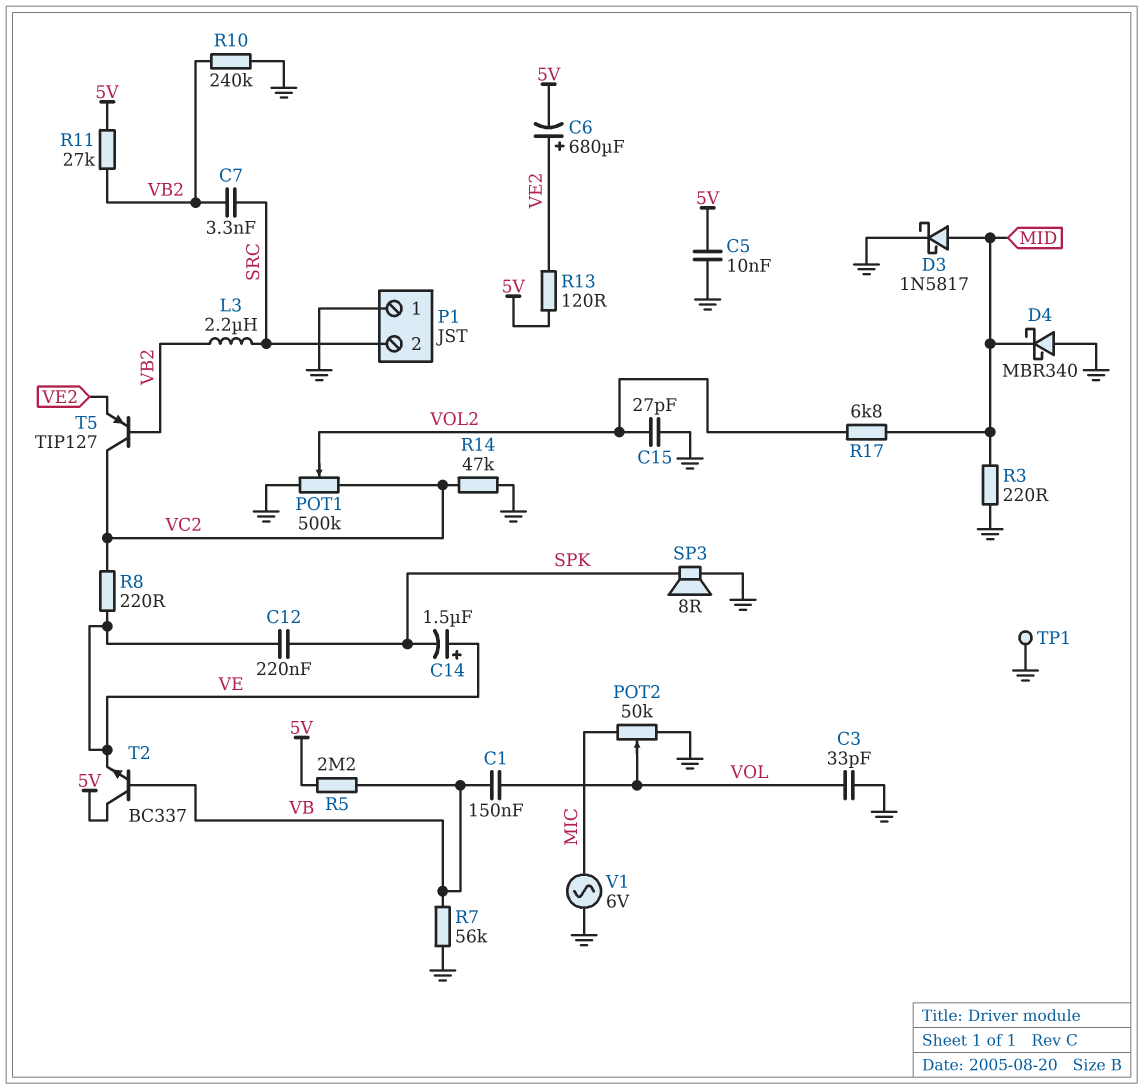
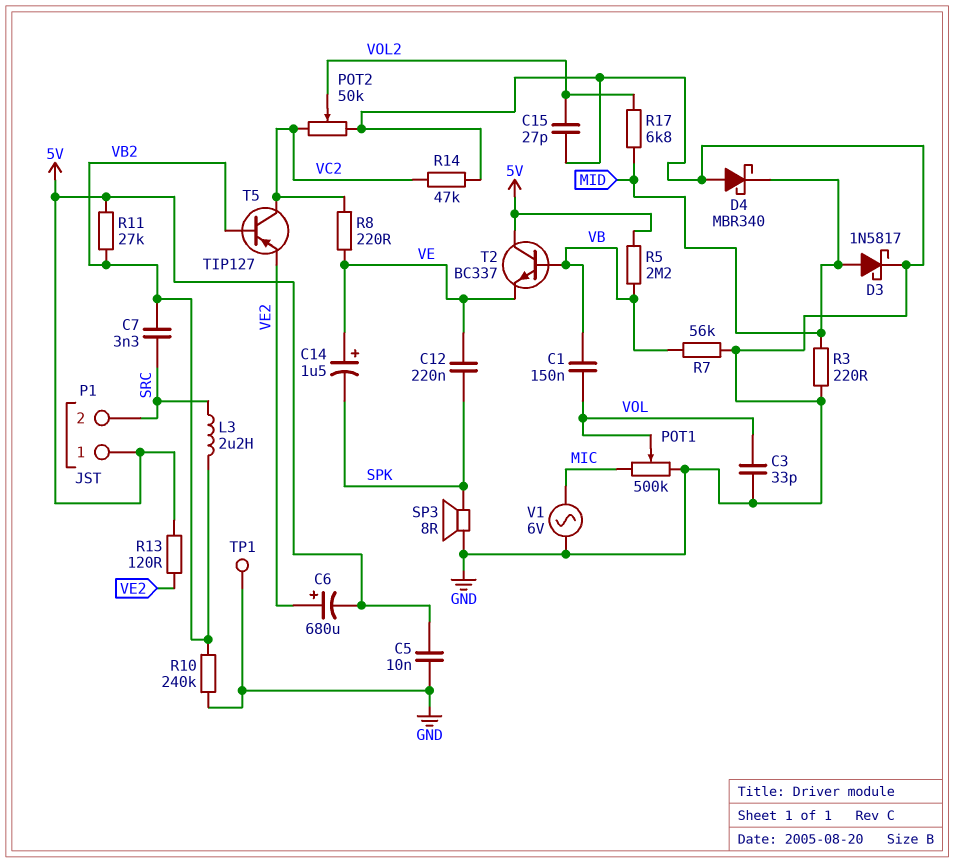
P1 pin 1: GND -> 5V
POT1: 500k (GND, VC2, wiper VOL2) -> 500k (GND, MIC, wiper VOL)
POT2: 50k (GND, MIC, wiper VOL) -> 50k (GND, VC2, wiper VOL2)

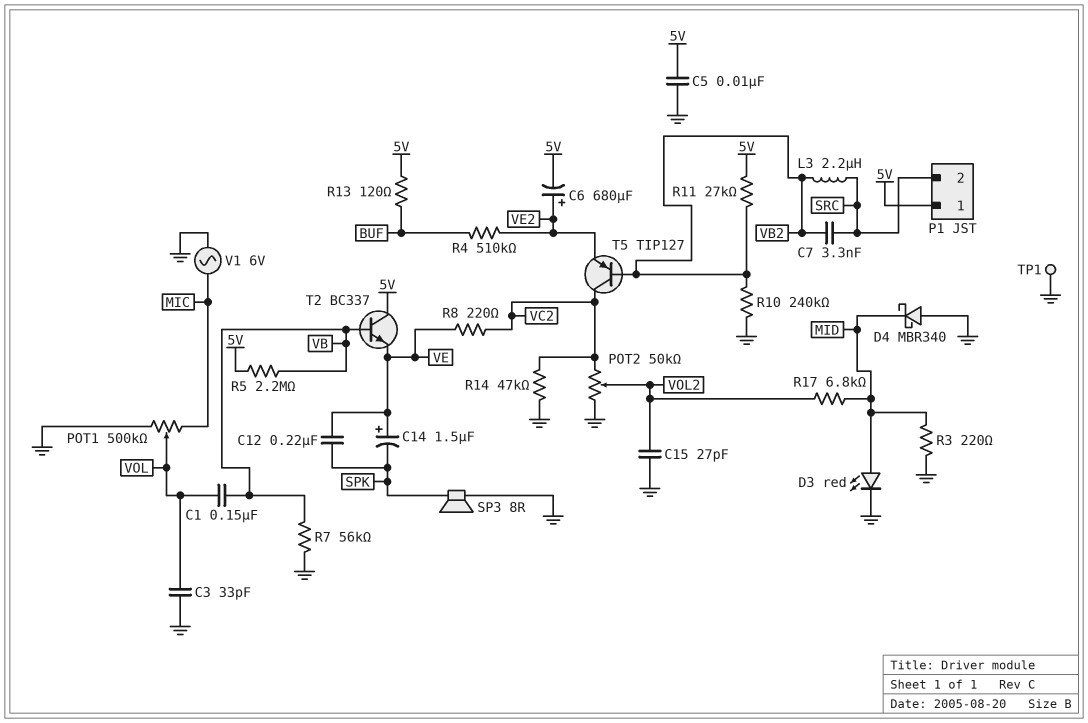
D3: schottky 1N5817 (A MID, K GND) -> LED red (A MID, K GND)
R4: none -> 510k (BUF, VE2)
R13: 120 (5V, VE2) -> 120 (5V, BUF)

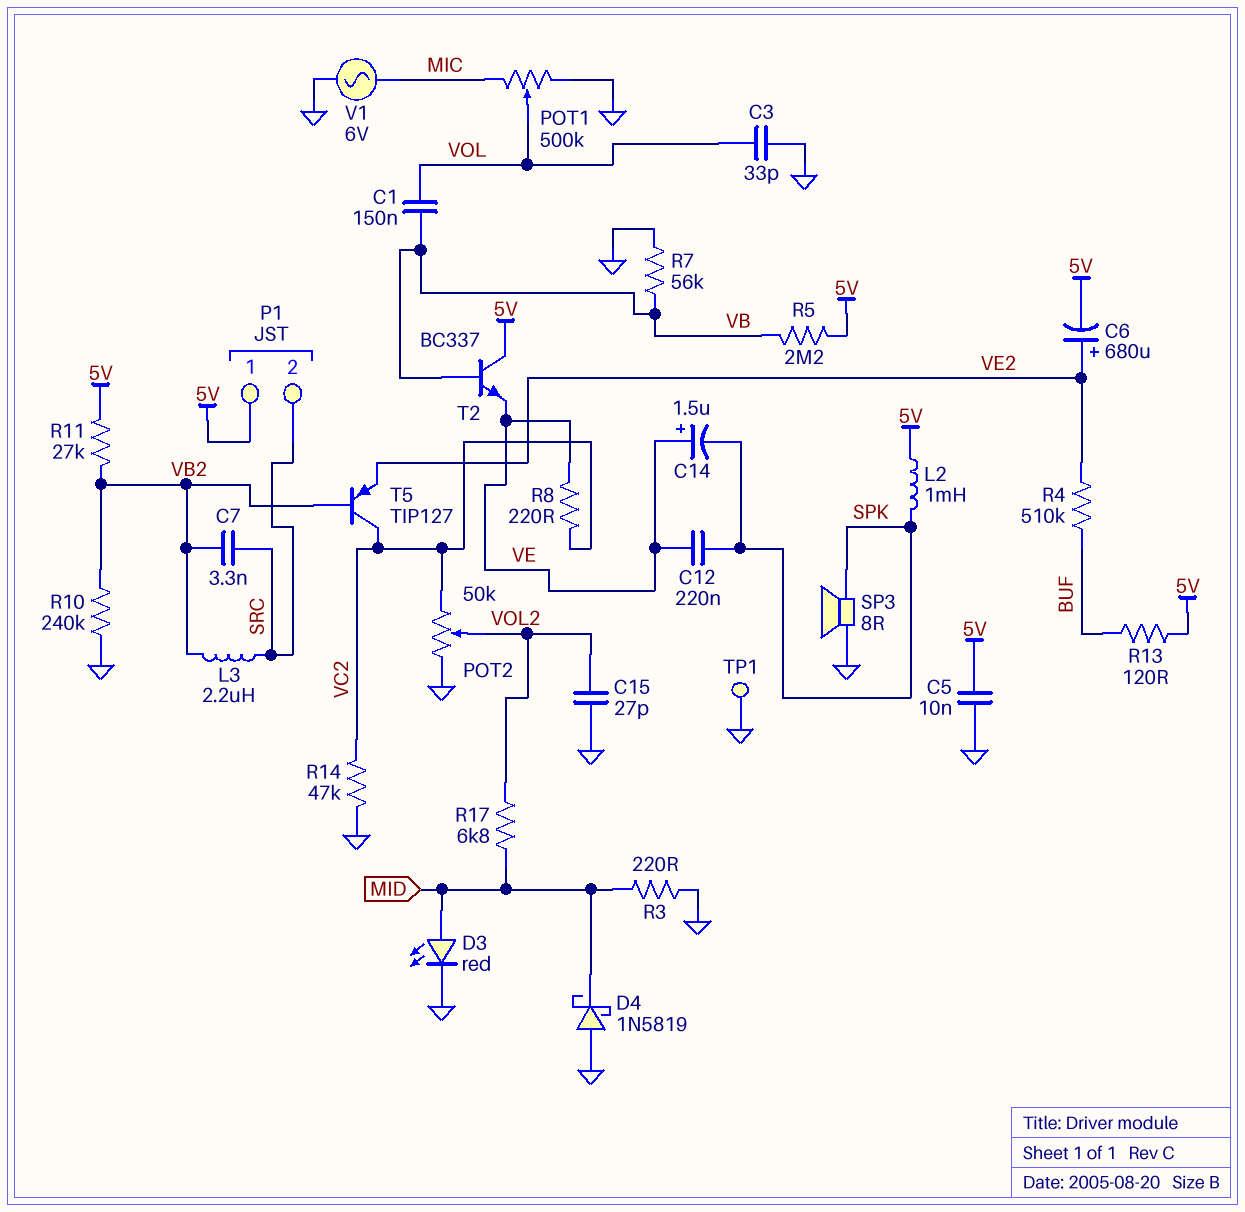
D4: schottky MBR340 (A GND, K MID) -> schottky 1N5819 (A GND, K MID)
L2: none -> 1mH (5V, SPK)

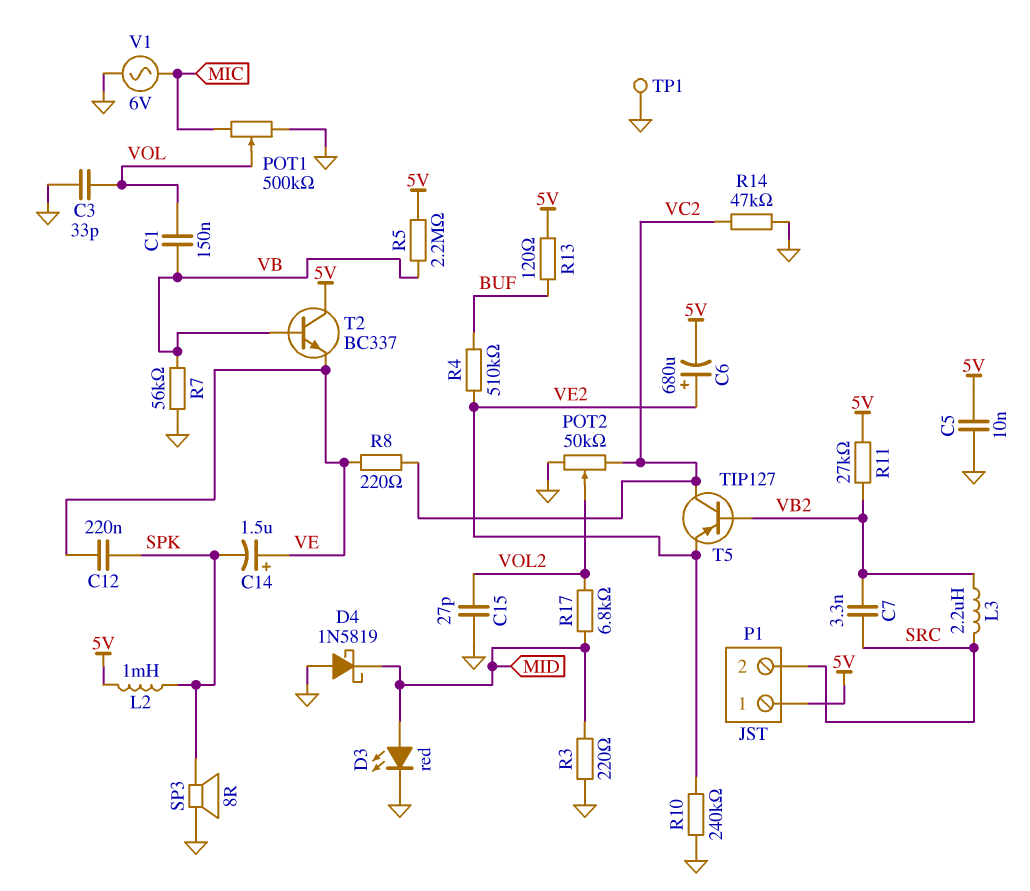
R10: 240k (GND, VB2) -> 240k (GND, VE2)

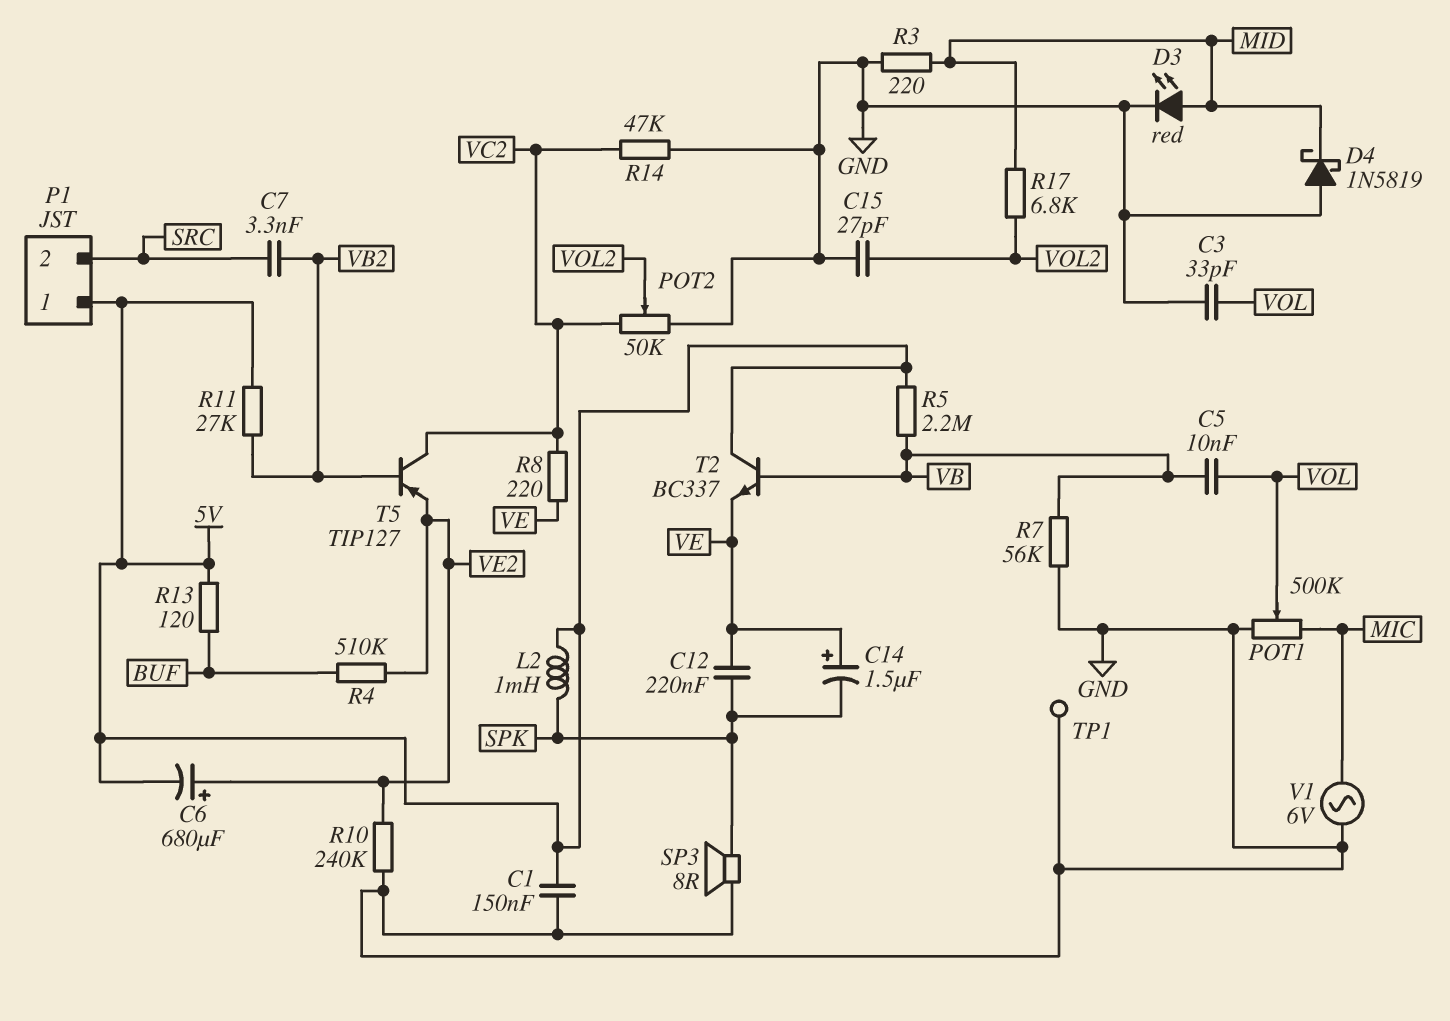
C1: 150nF (VB, VOL) -> 150nF (5V, GND)
C5: 10nF (5V, GND) -> 10nF (VB, VOL)
L3: 2.2uH (SRC, VB2) -> none

